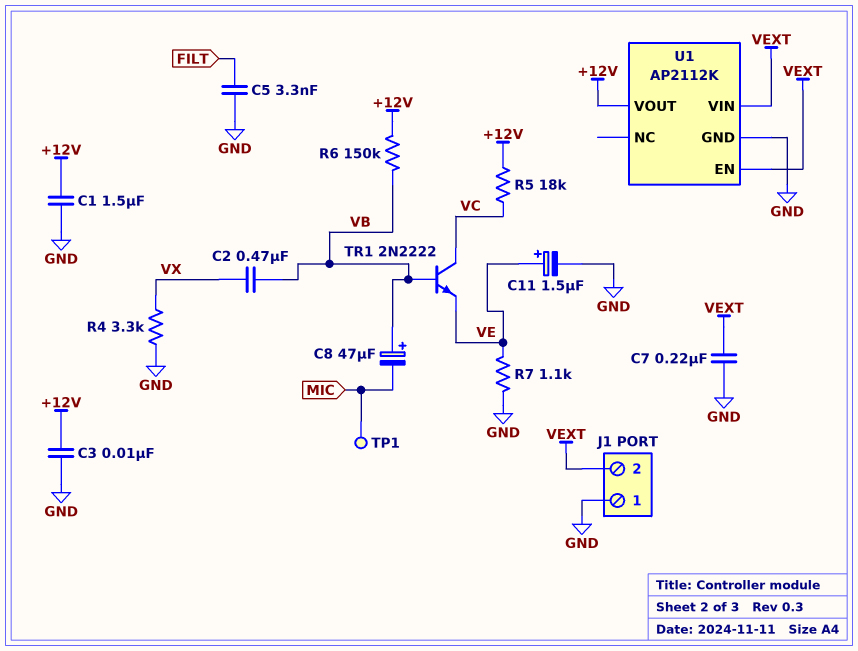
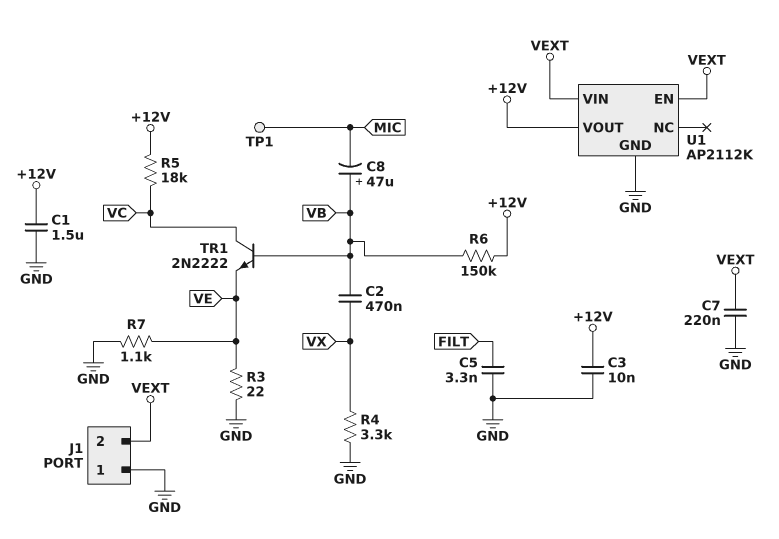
C11: 1.5uF (plus VE, minus GND) -> none
R3: none -> 22 (GND, VE)

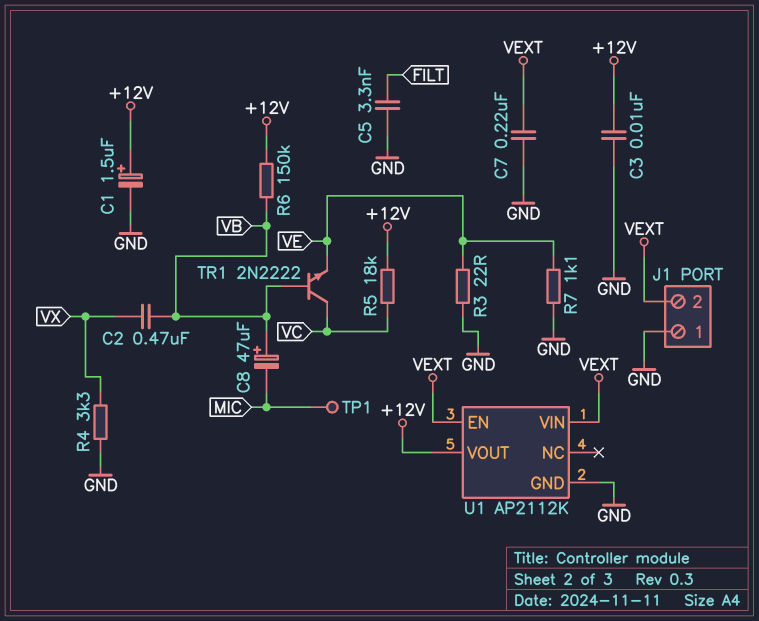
C1: 1.5uF (+12V, GND) -> 1.5uF (plus +12V, minus GND)

